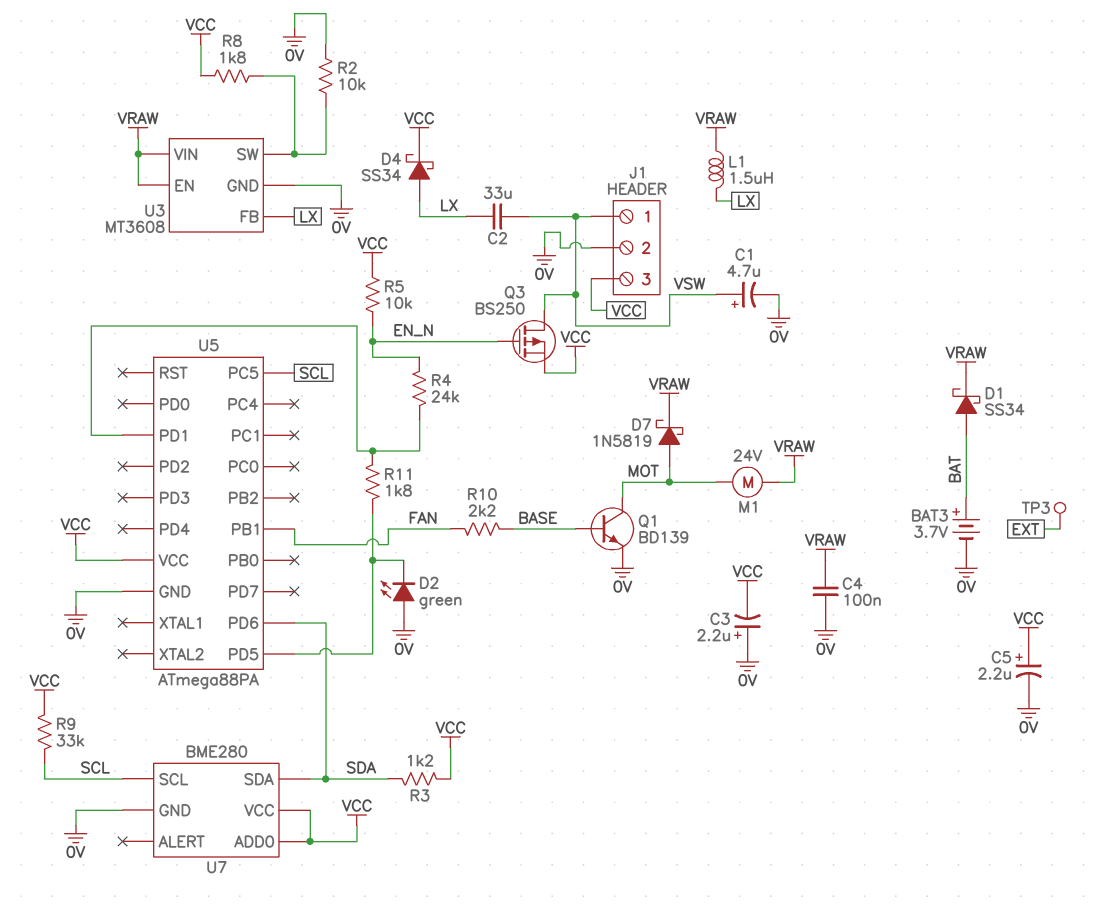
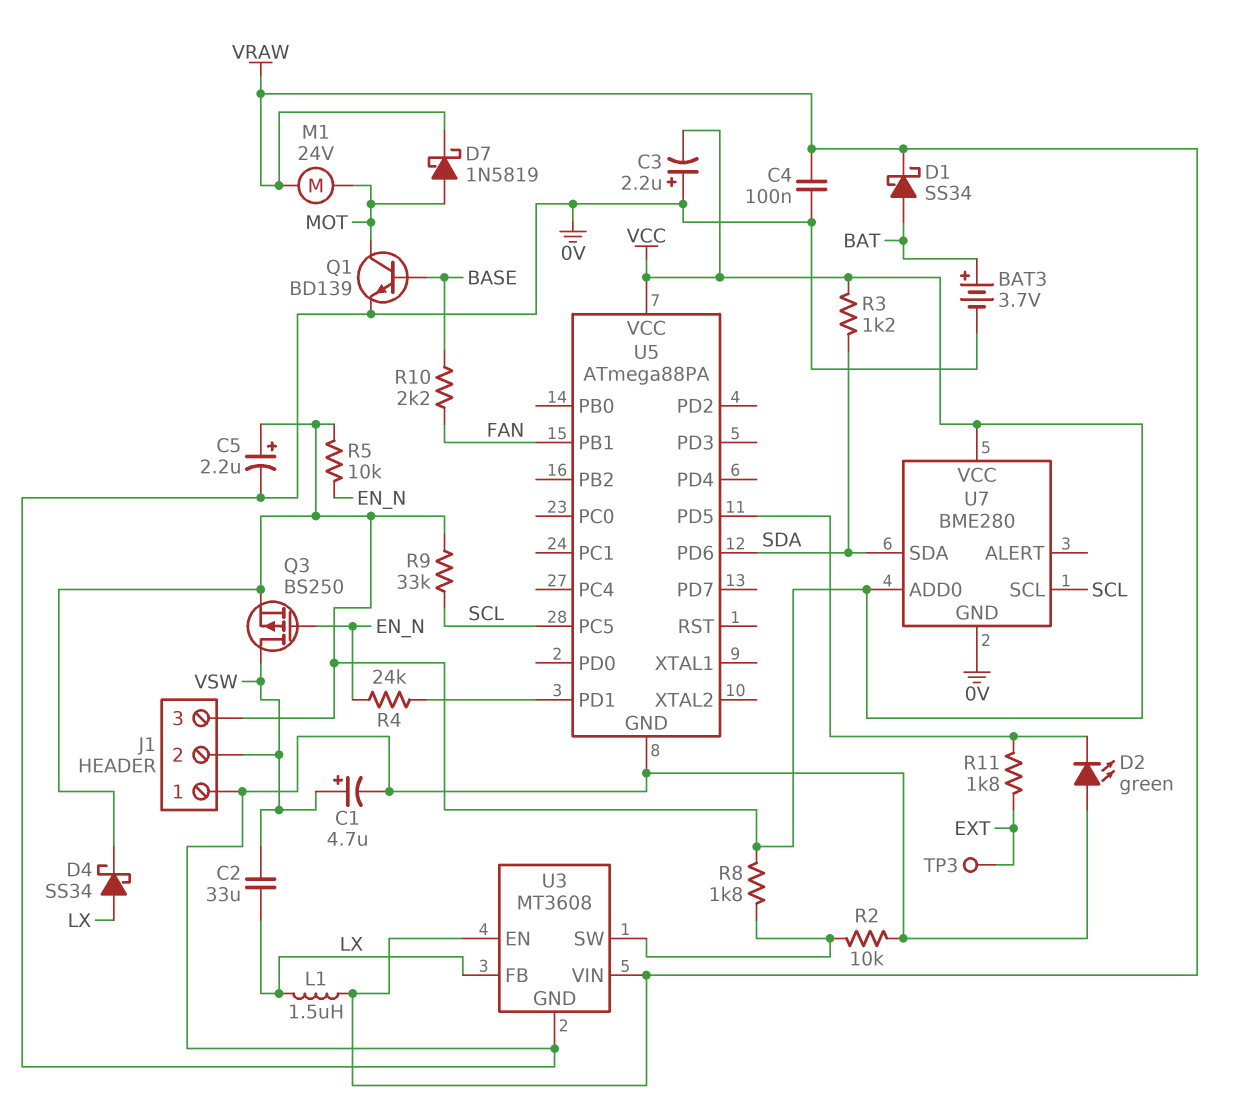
J1 pin 1: VSW -> 0V
J1 pin 2: 0V -> VSW
R11: 1.8k (U5/PD1, U5/PD5) -> 1.8k (EXT, U5/PD5)

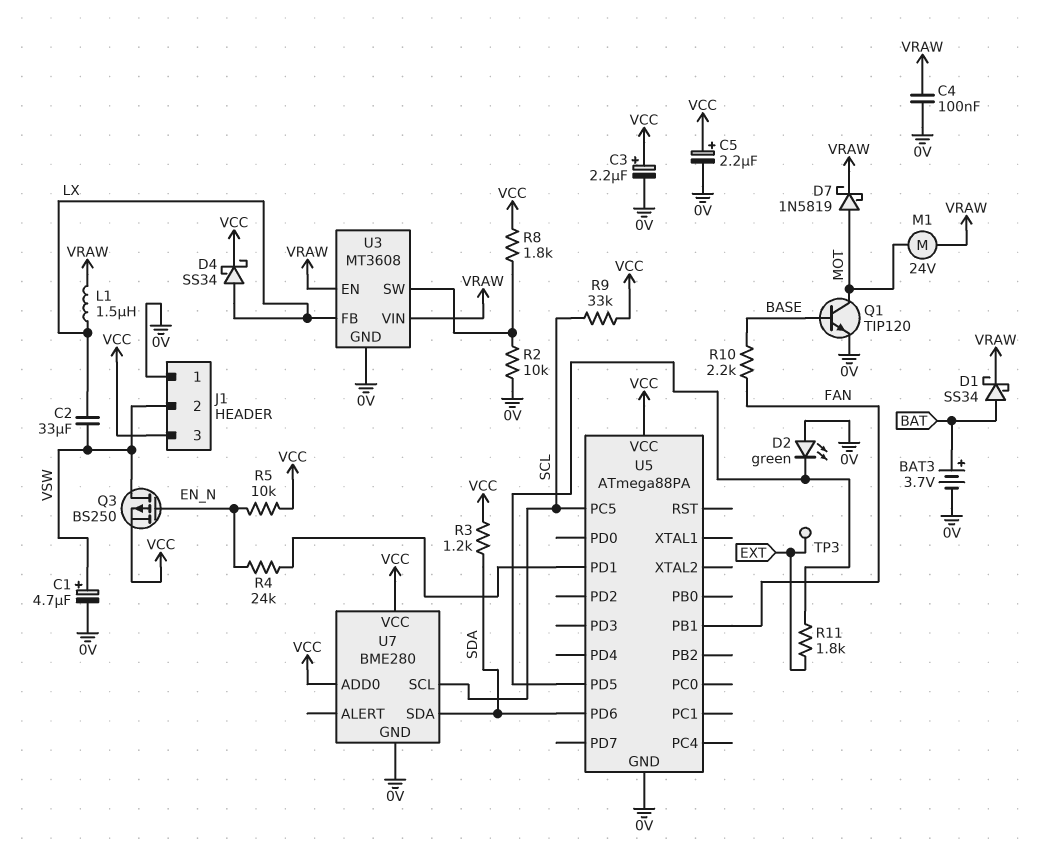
C3: 2.2uF (plus 0V, minus VCC) -> 2.2uF (plus VCC, minus 0V)
Q1: NPN BD139 (B BASE, C MOT, E 0V) -> NPN TIP120 (B BASE, C MOT, E 0V)

